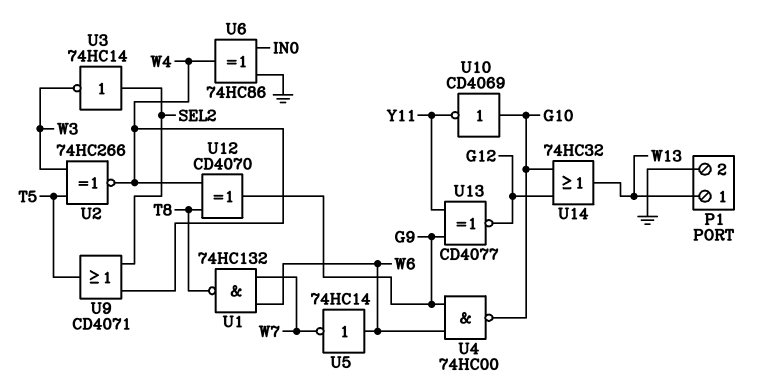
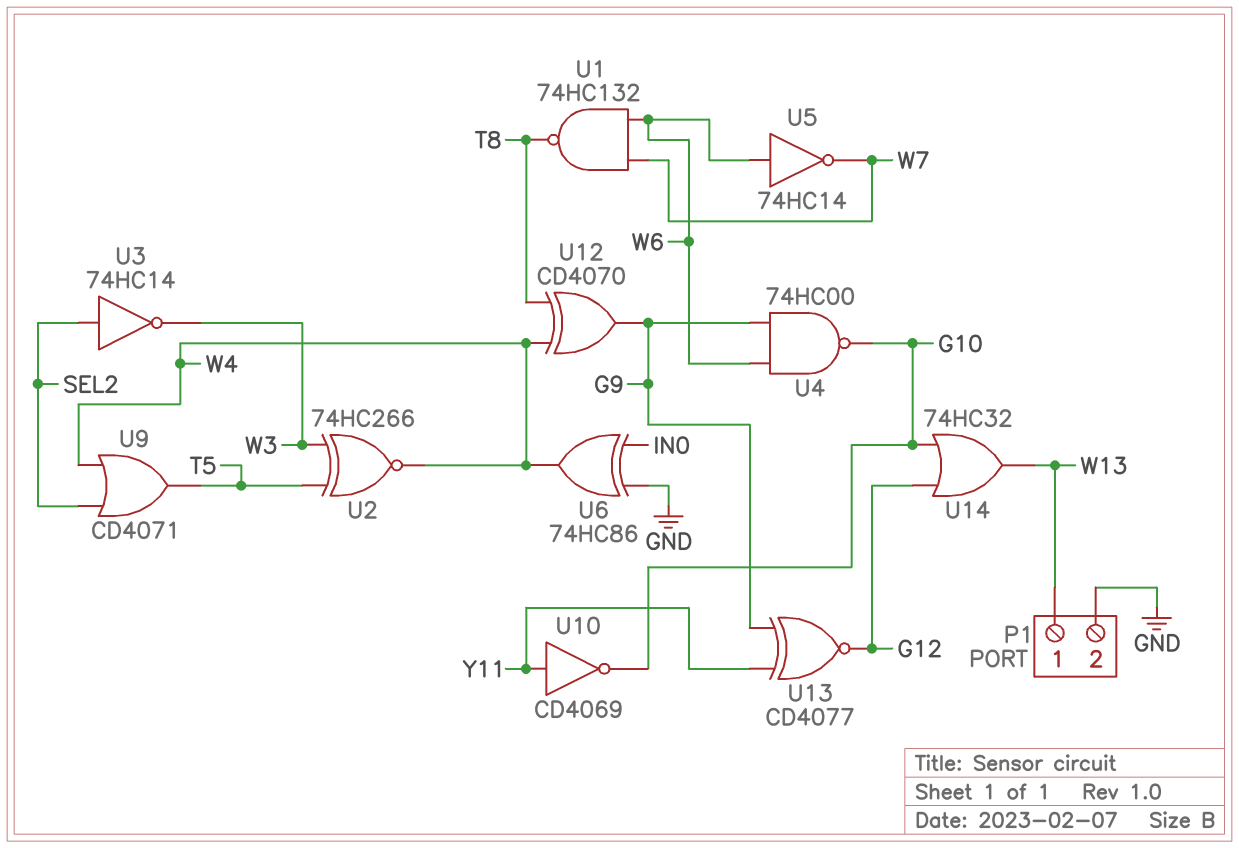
U10: NOT CD4069 (in G10, out Y11) -> NOT CD4069 (in Y11, out G10)

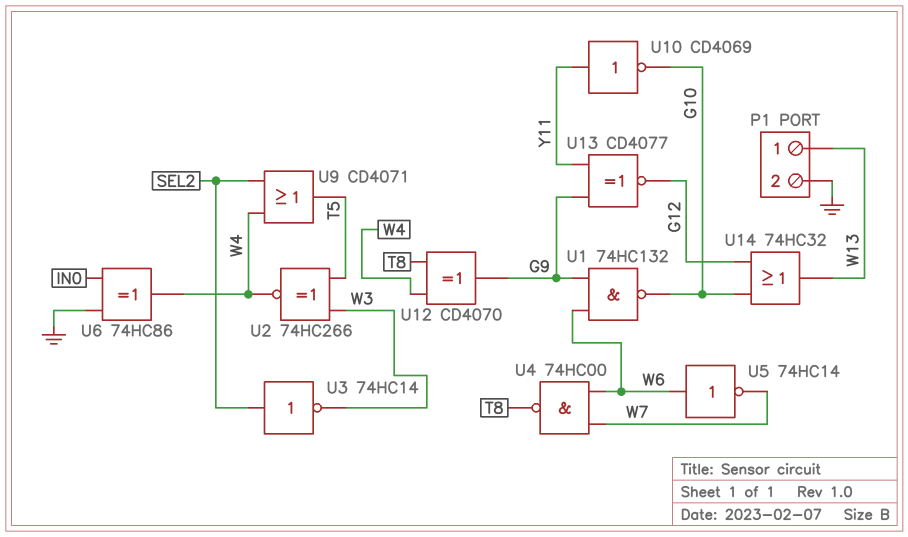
U1: NAND 74HC132 (in W6, in W7, out T8) -> NAND 74HC132 (in G9, in W6, out G10)
U4: NAND 74HC00 (in G9, in W6, out G10) -> NAND 74HC00 (in W6, in W7, out T8)

